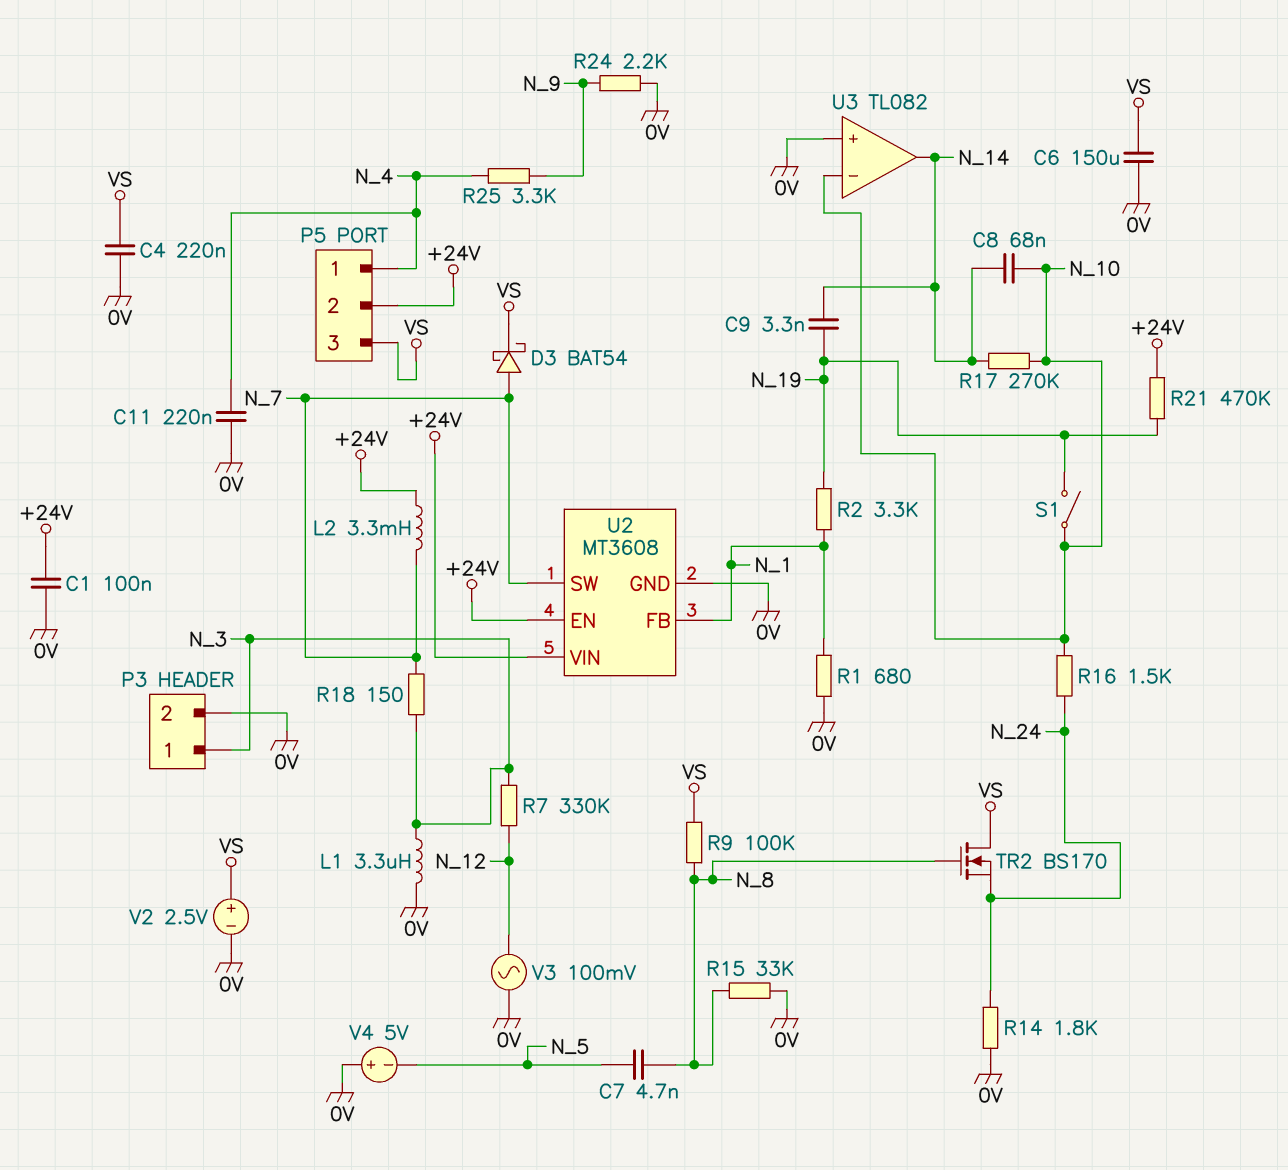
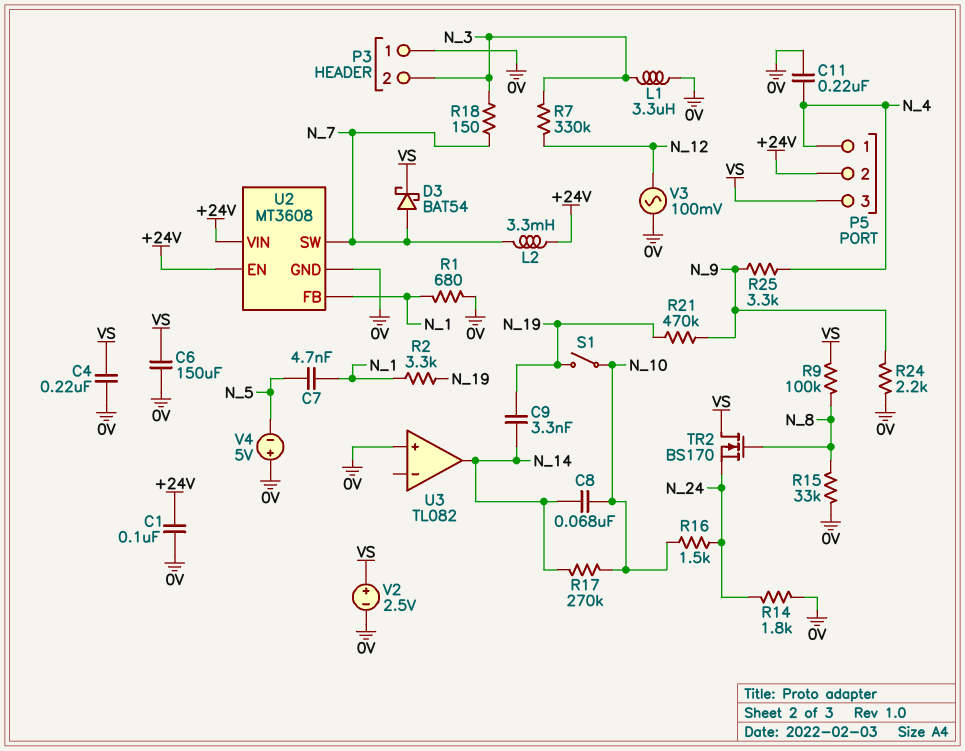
C7: 4.7nF (N_5, N_8) -> 4.7nF (N_1, N_5)
P3 pin 1: N_3 -> 0V
P3 pin 2: 0V -> N_3
R21: 470k (+24V, N_19) -> 470k (N_9, N_19)
U3 pin in-: N_10 -> none

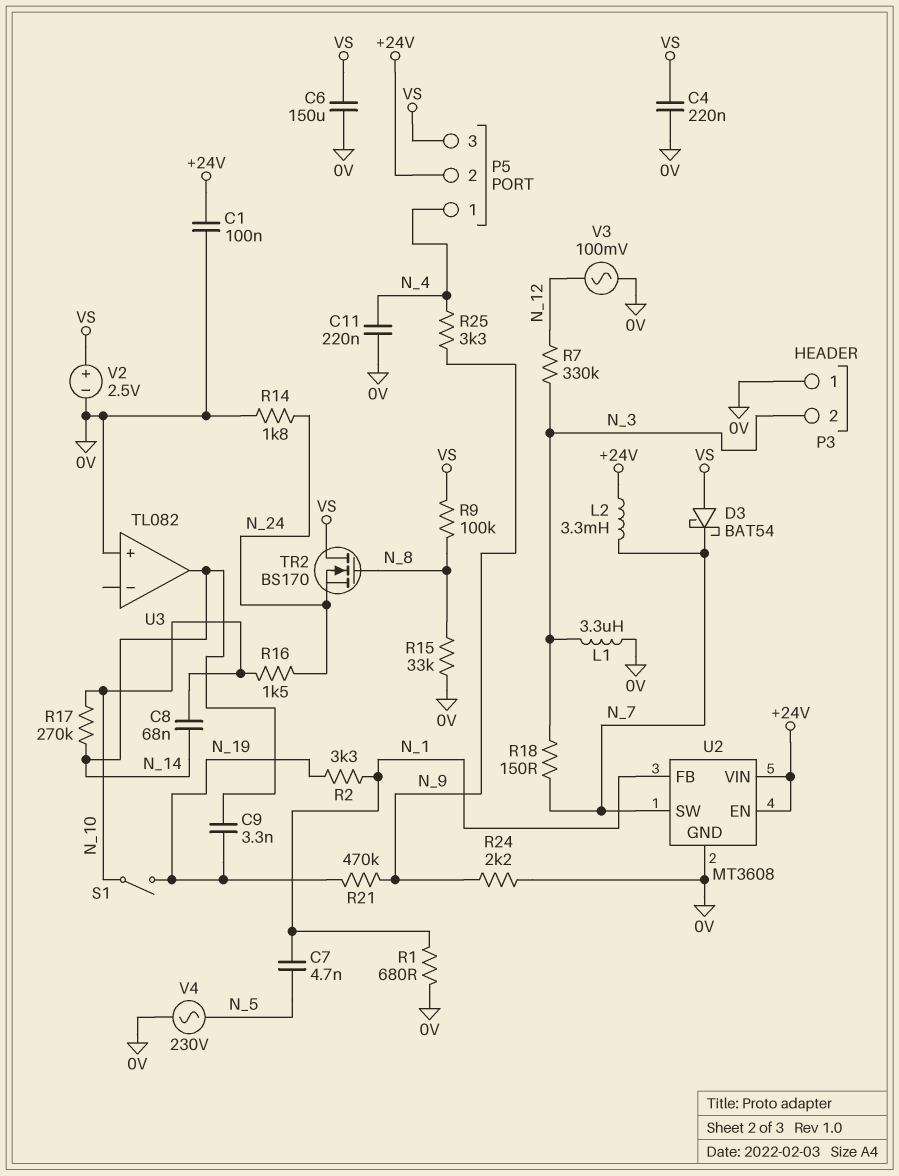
D3: schottky BAT54 (A N_7, K VS) -> schottky BAT54 (A VS, K N_7)
V4: 5V (plus 0V, minus N_5) -> AC 230V (0V, N_5)

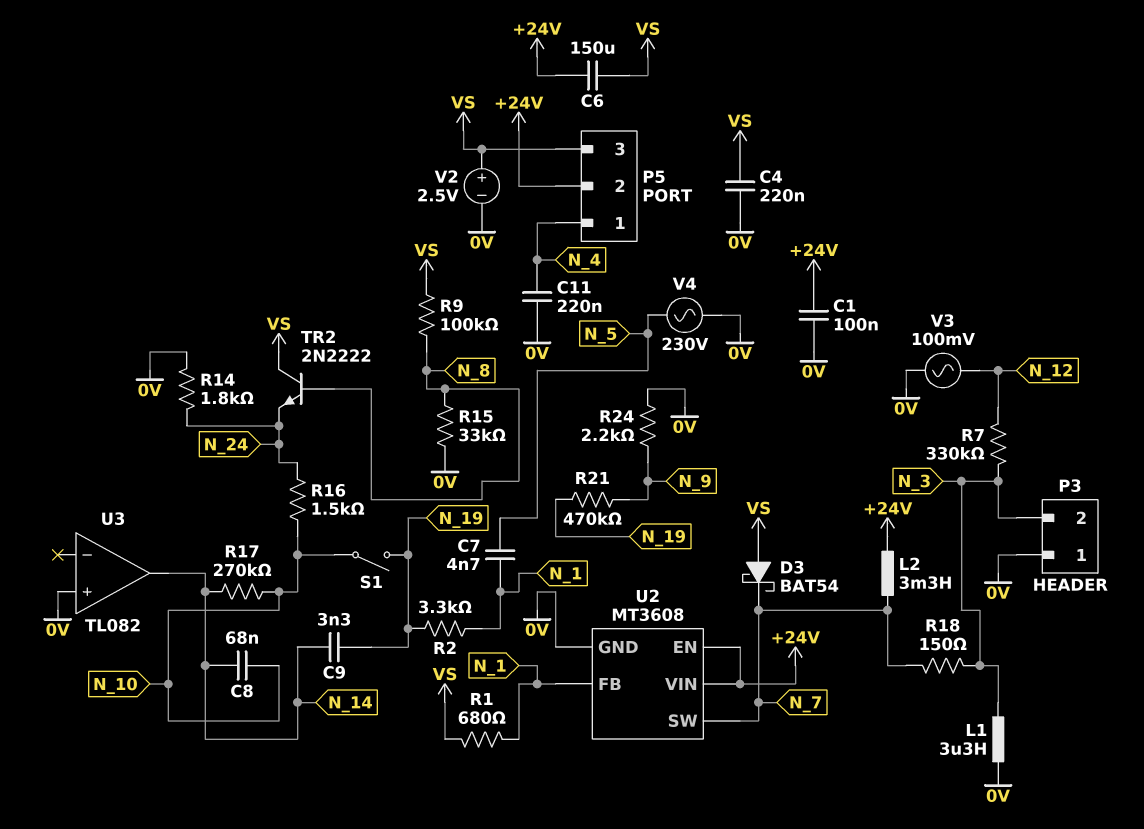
C6: 150uF (0V, VS) -> 150uF (+24V, VS)
R1: 680 (0V, N_1) -> 680 (N_1, VS)
R25: 3.3k (N_4, N_9) -> none
TR2: NMOS BS170 (G N_8, D VS, S N_24) -> NPN 2N2222 (B N_8, C VS, E N_24)

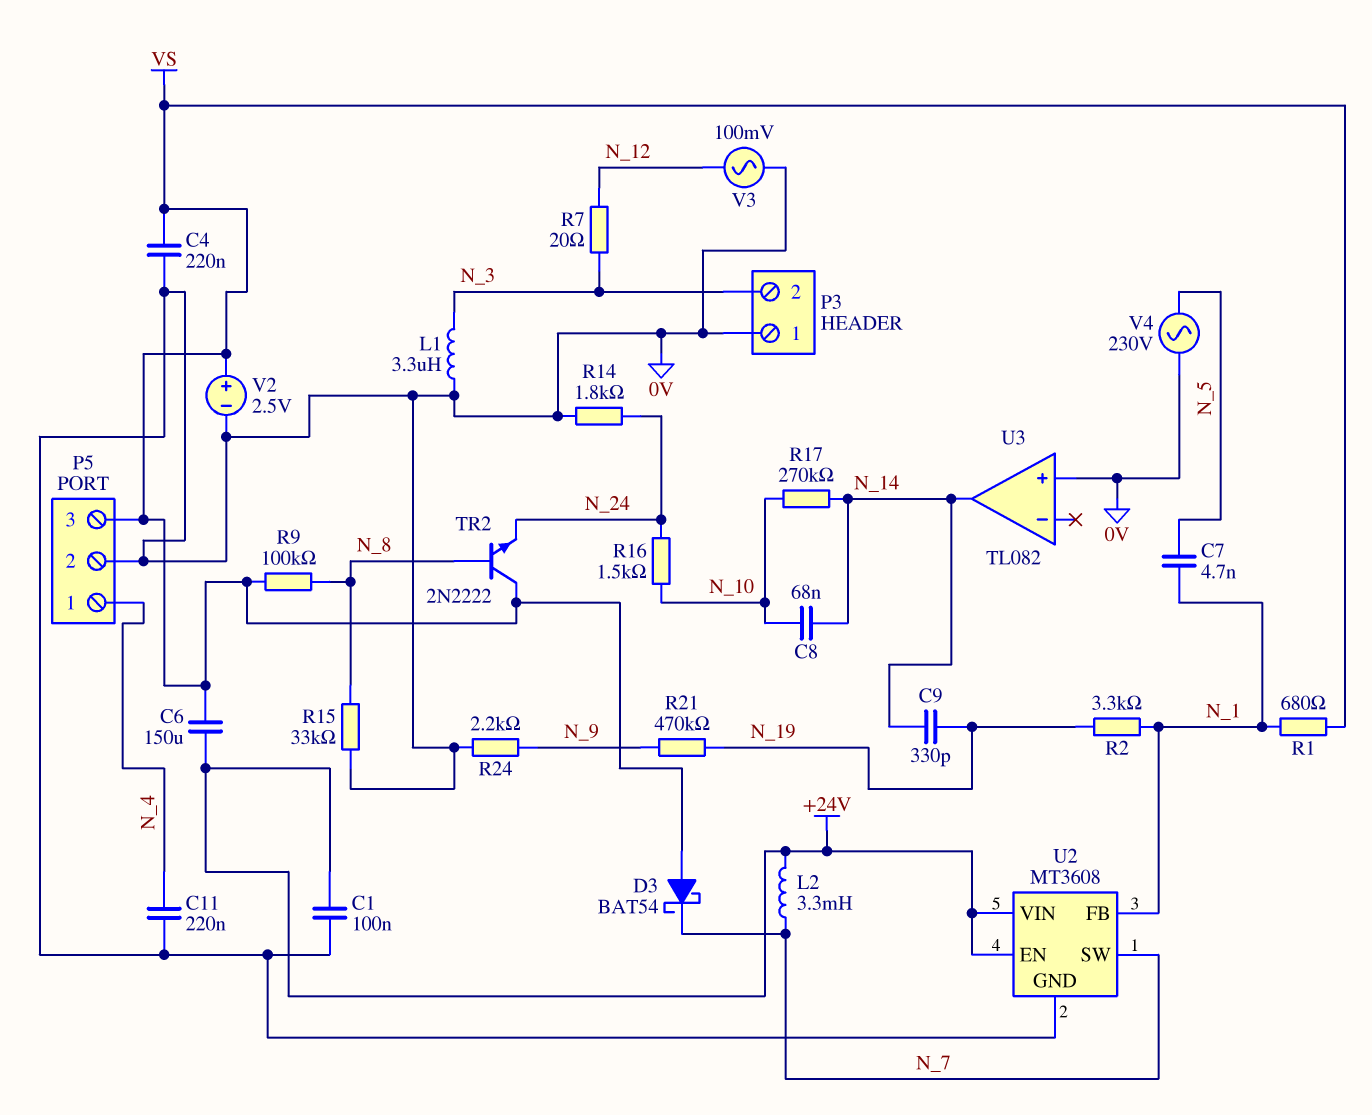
C9: 3.3nF (N_14, N_19) -> 330pF (N_14, N_19)
P5 pin 2: +24V -> 0V
R7: 330k (N_3, N_12) -> 20 (N_3, N_12)
R18: 150 (N_3, N_7) -> none
S1: switch (N_10, N_19) -> none

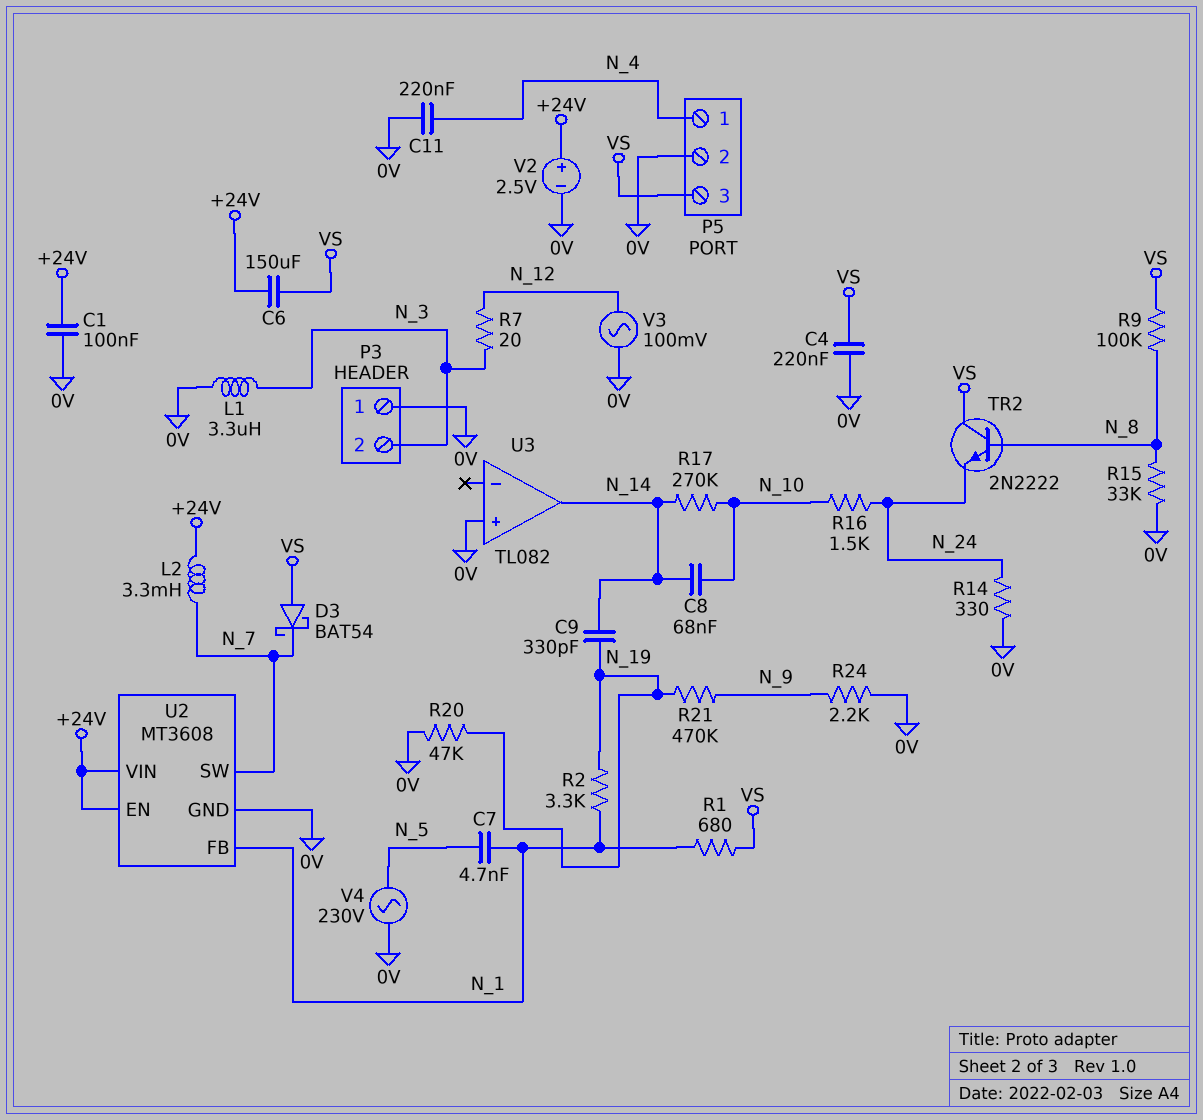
R14: 1.8k (0V, N_24) -> 330 (0V, N_24)
R20: none -> 47k (0V, N_19)
V2: 2.5V (plus VS, minus 0V) -> 2.5V (plus +24V, minus 0V)

